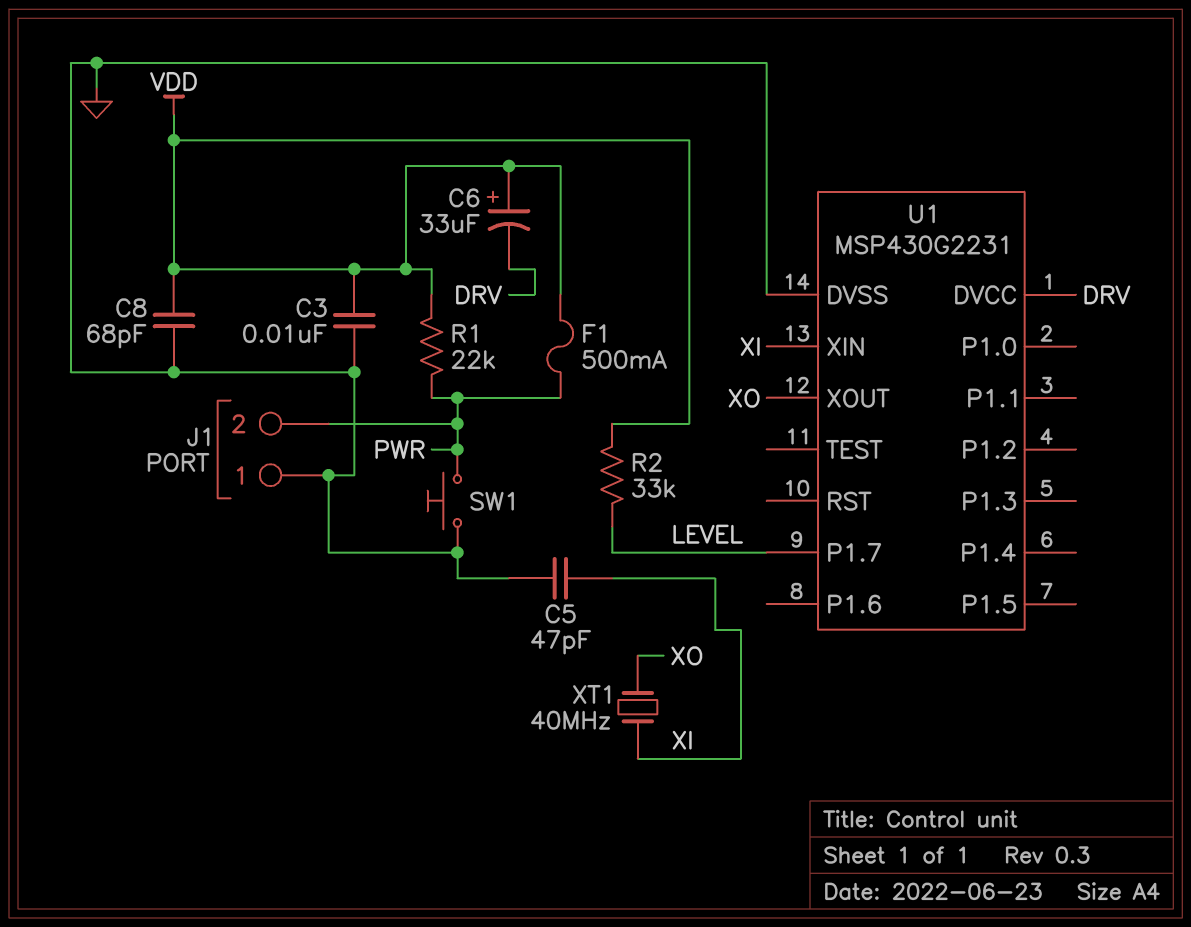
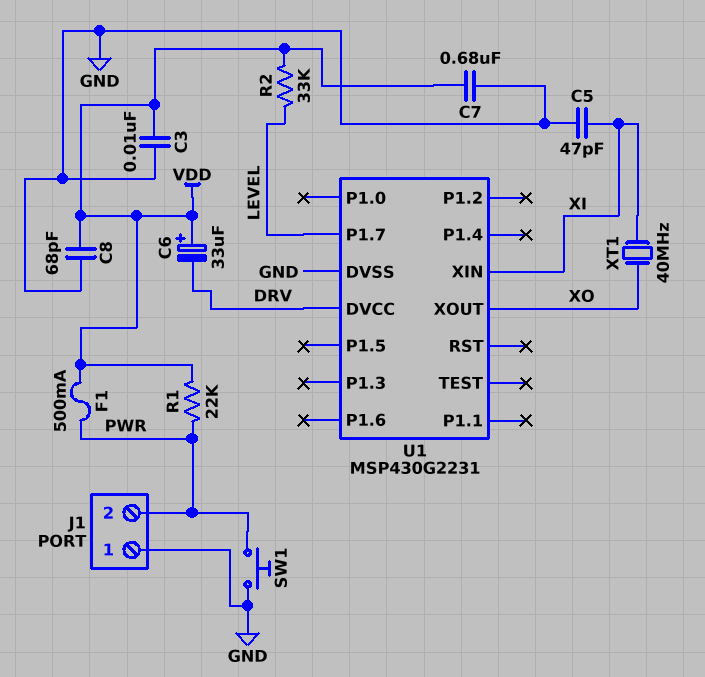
C7: none -> 680nF (GND, VDD)

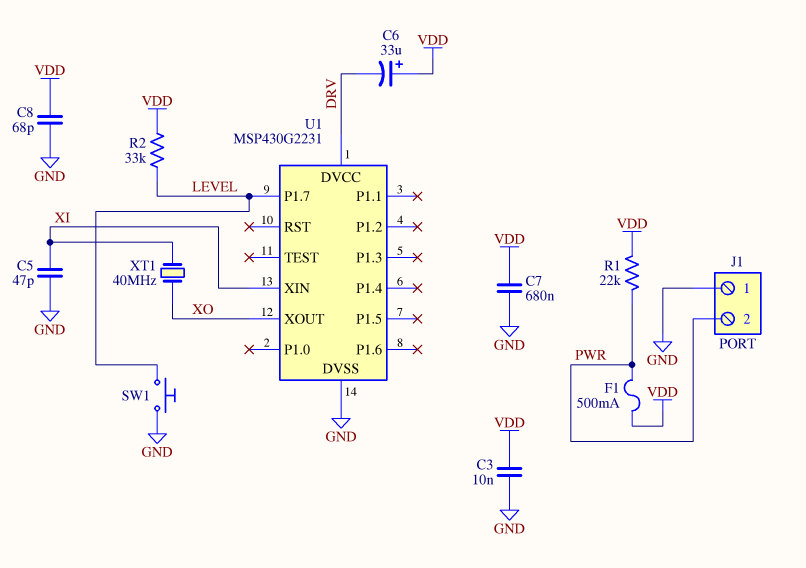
SW1: button (GND, PWR) -> button (GND, LEVEL)

